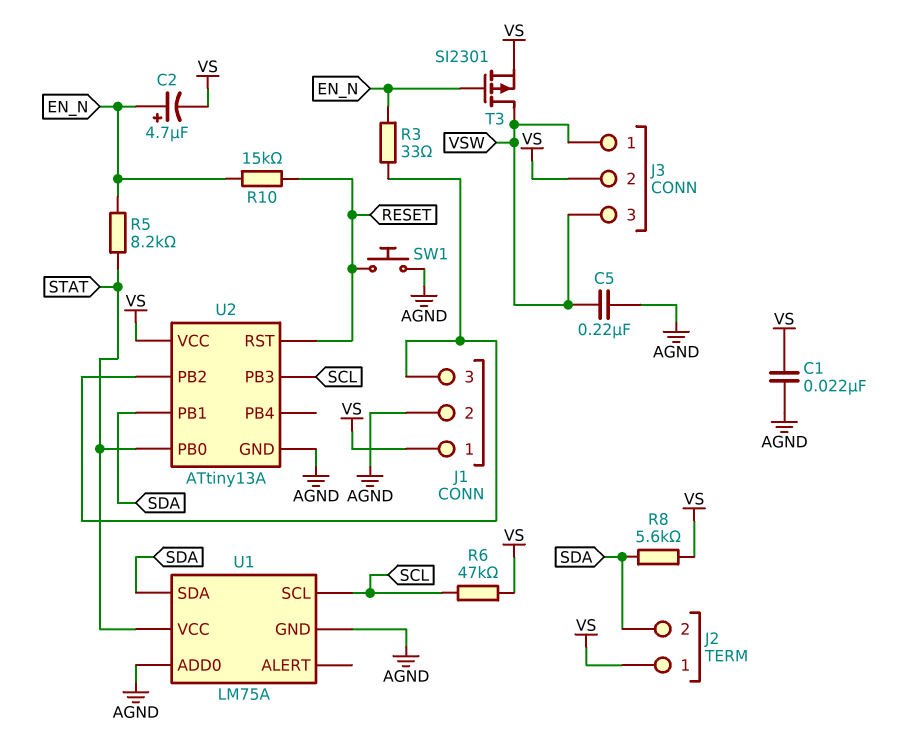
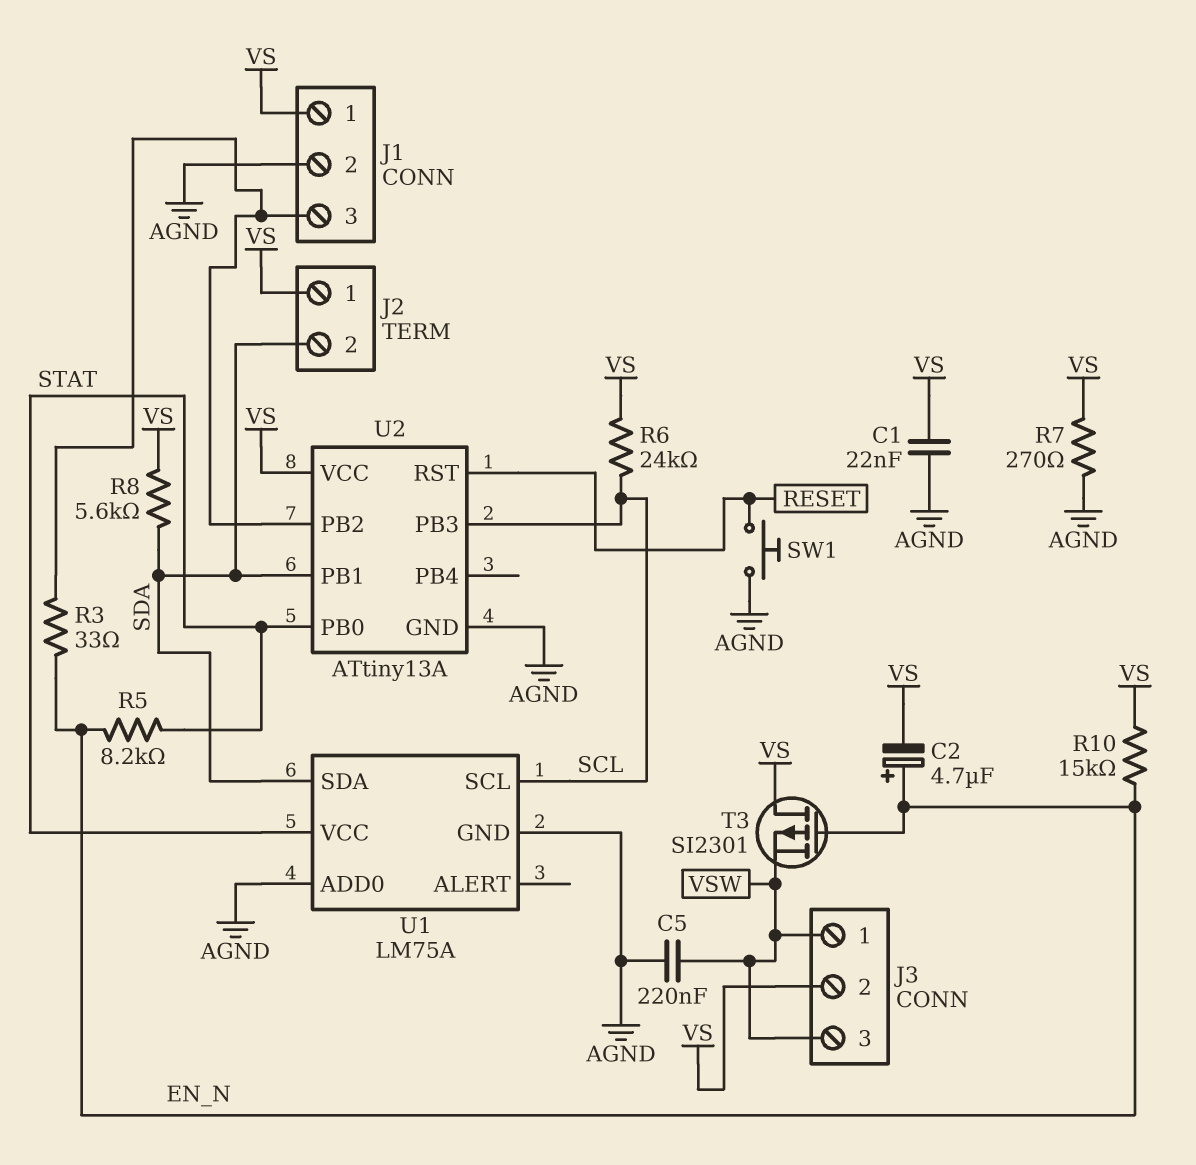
R6: 47k (SCL, VS) -> 24k (SCL, VS)
R7: none -> 270 (AGND, VS)
R10: 15k (EN_N, RESET) -> 15k (EN_N, VS)
T3: PMOS SI2301 (G EN_N, D VSW, S VS) -> PMOS SI2301 (G EN_N, D VS, S VSW)

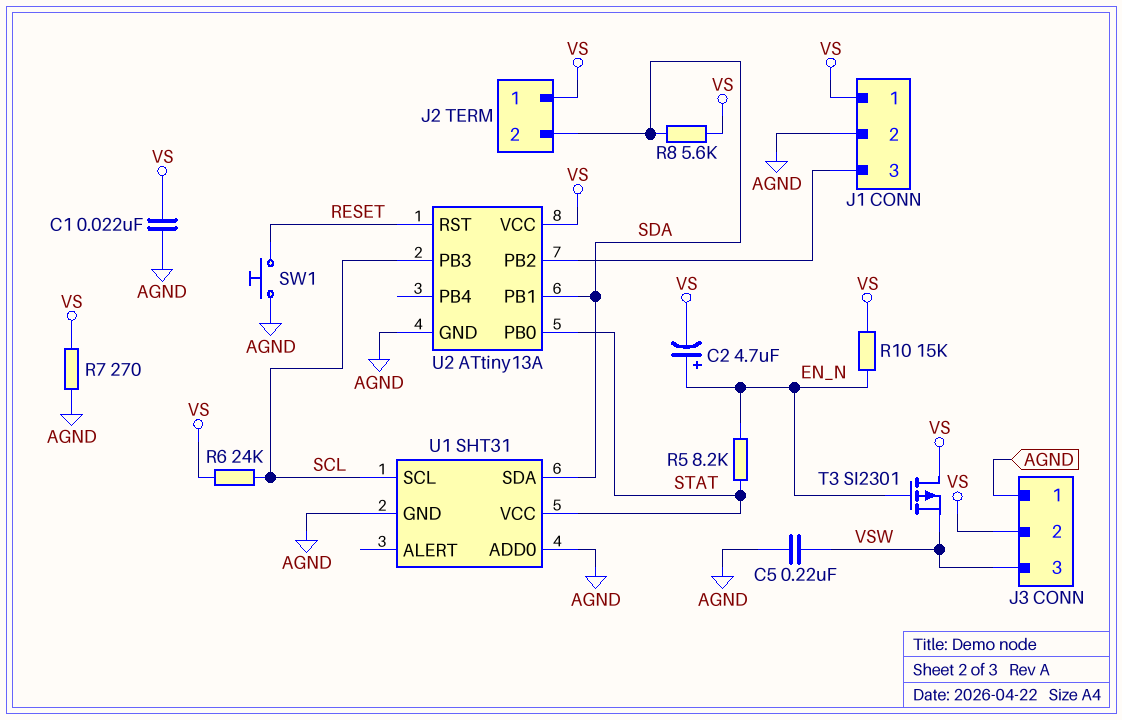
J3 pin 1: VSW -> AGND
R3: 33 (EN_N, J1/3) -> none
U1: LM75A -> SHT31

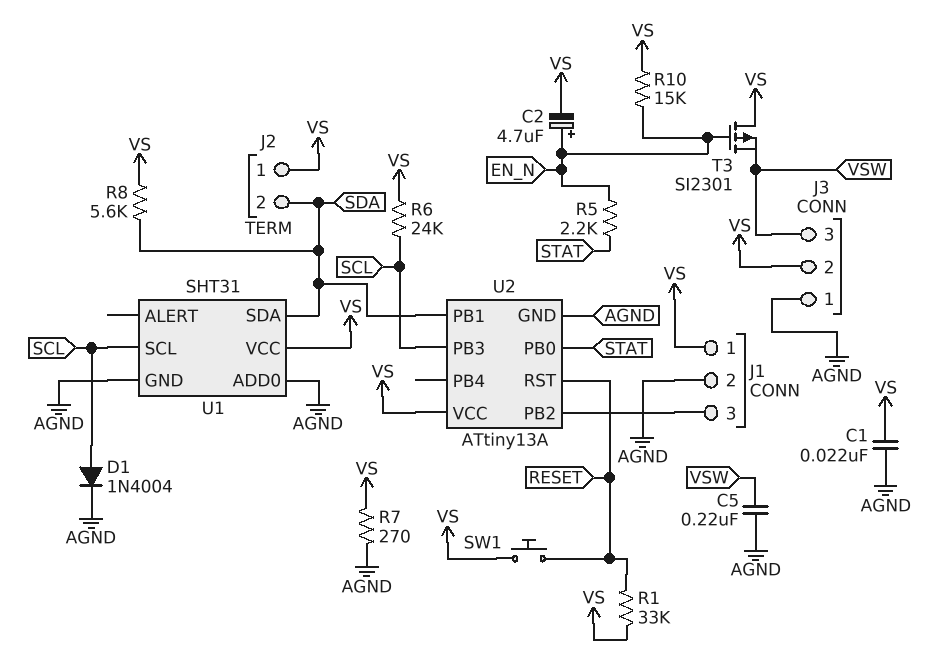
D1: none -> diode 1N4004 (A SCL, K AGND)
R1: none -> 33k (RESET, VS)
R5: 8.2k (EN_N, STAT) -> 2.2k (EN_N, STAT)
SW1: button (AGND, RESET) -> button (RESET, VS)
U1 pin VCC: STAT -> VS

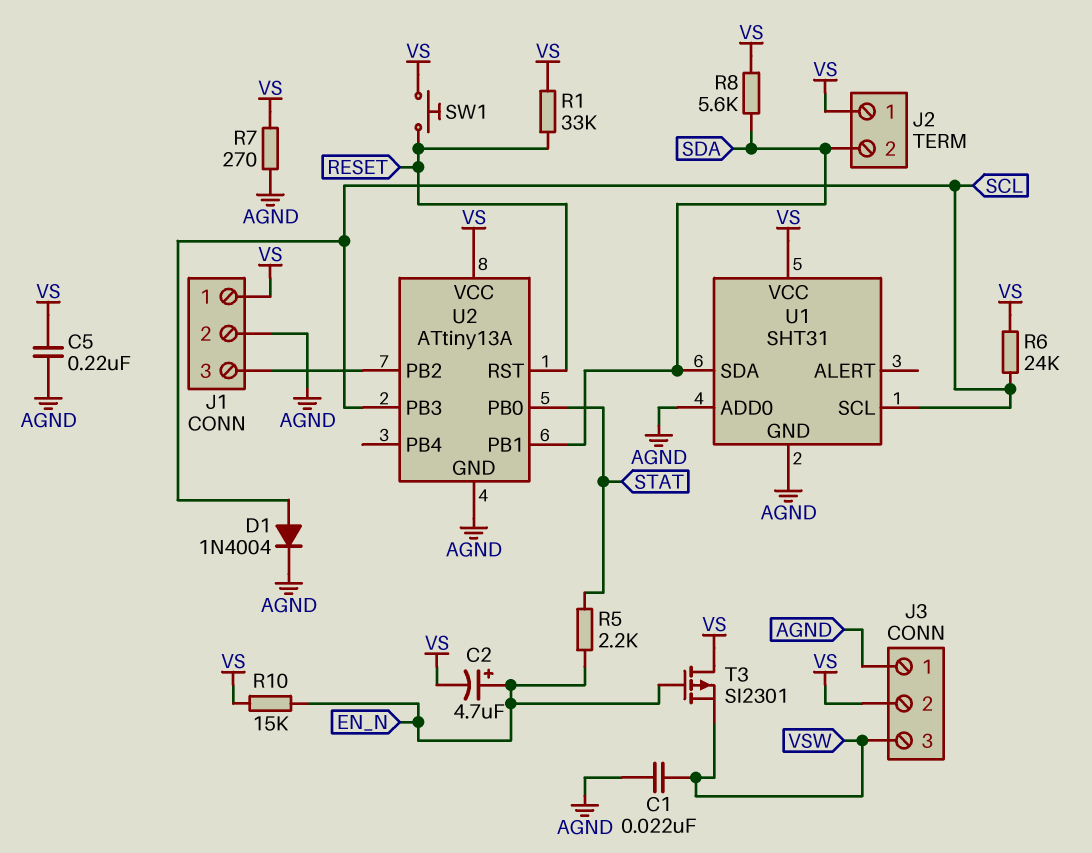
C1: 22nF (AGND, VS) -> 22nF (AGND, VSW)
C5: 220nF (AGND, VSW) -> 220nF (AGND, VS)

